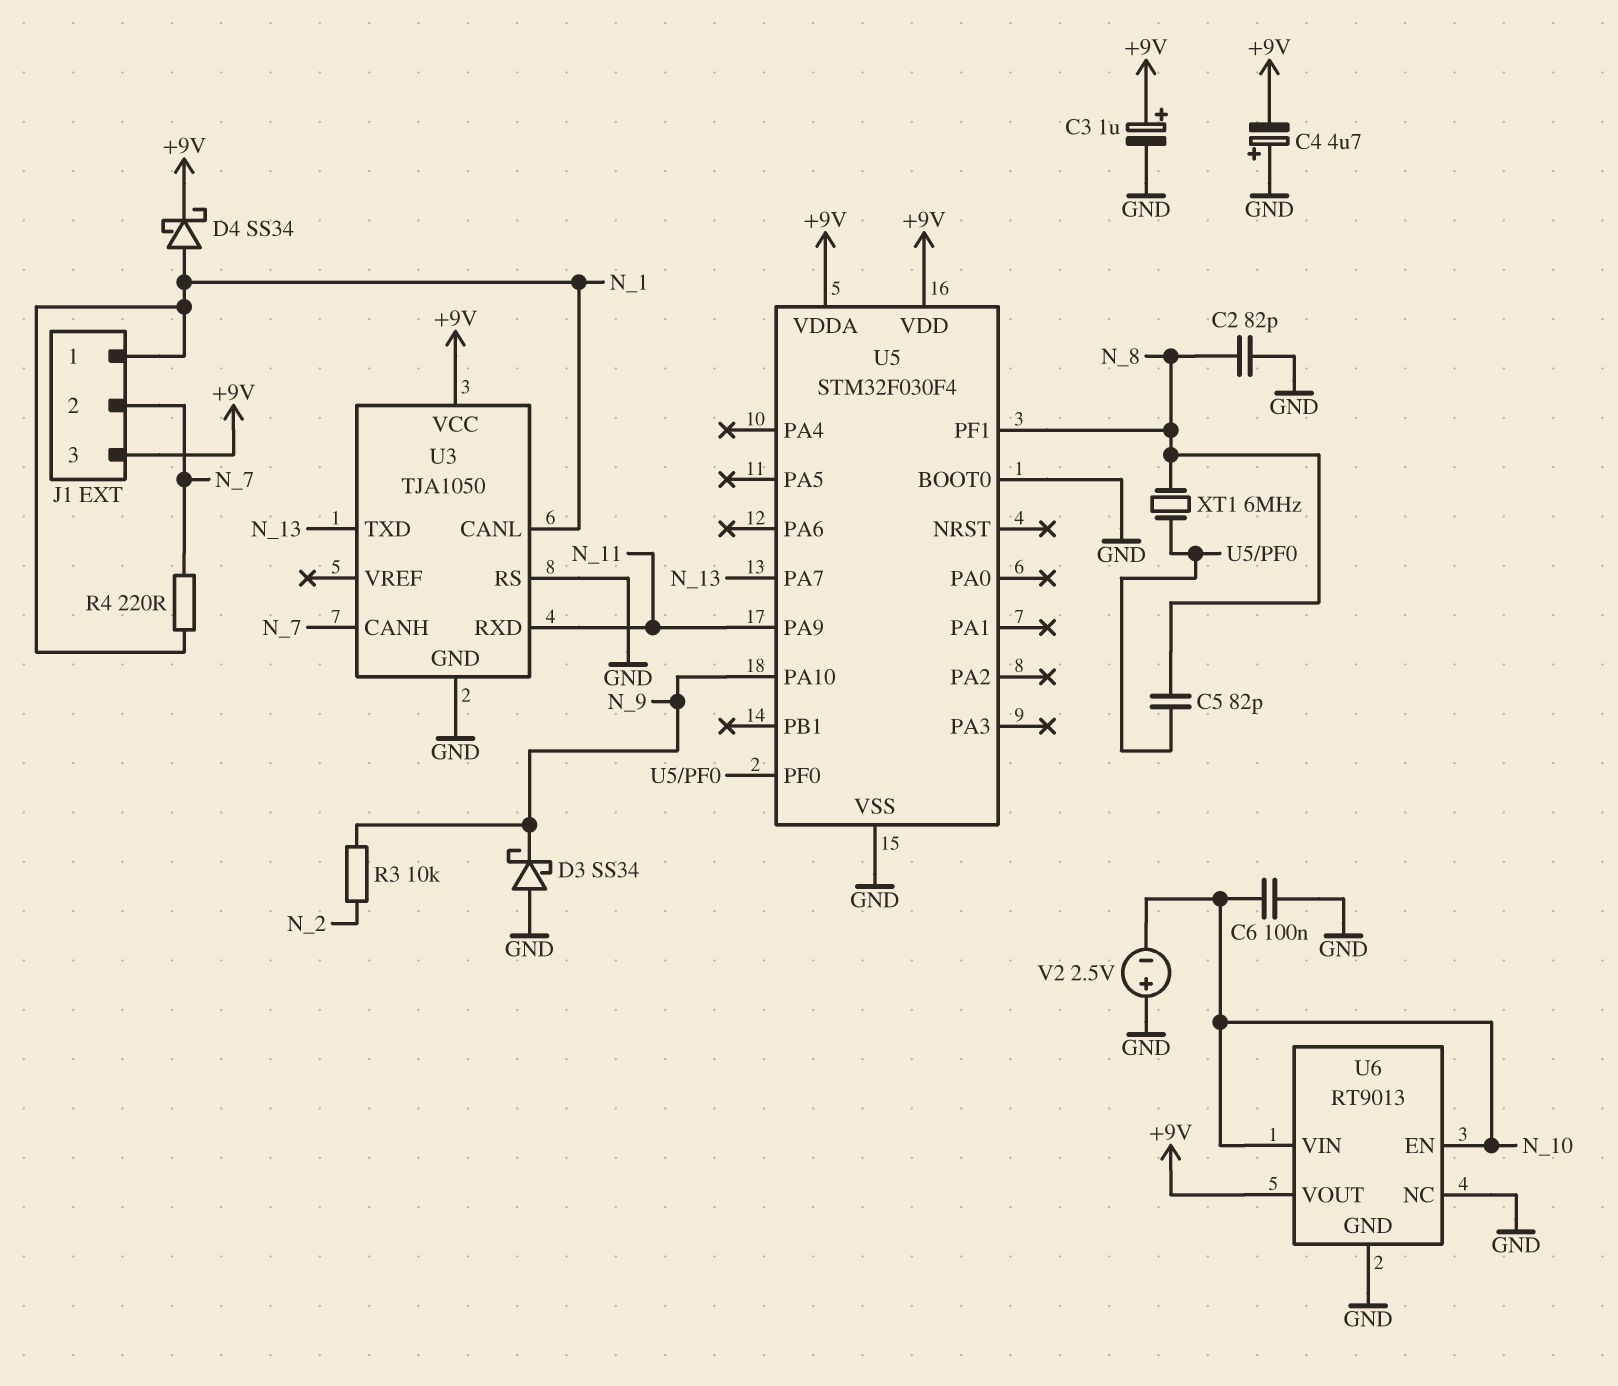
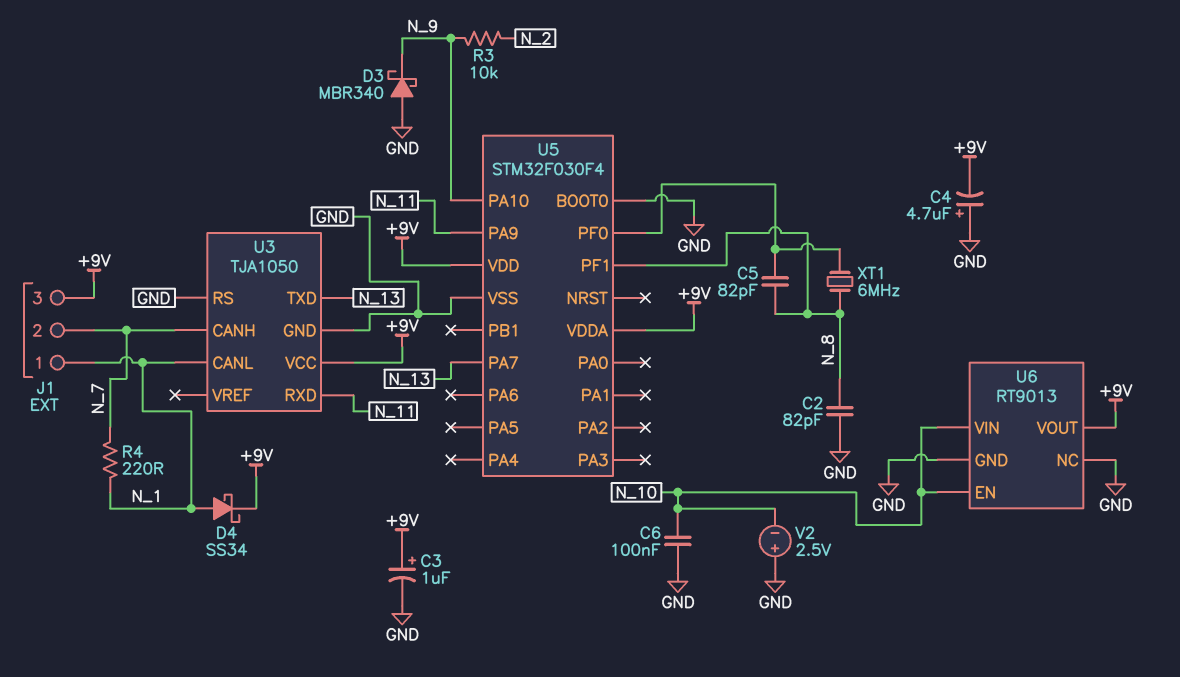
D3: schottky SS34 (A GND, K N_9) -> schottky MBR340 (A GND, K N_9)

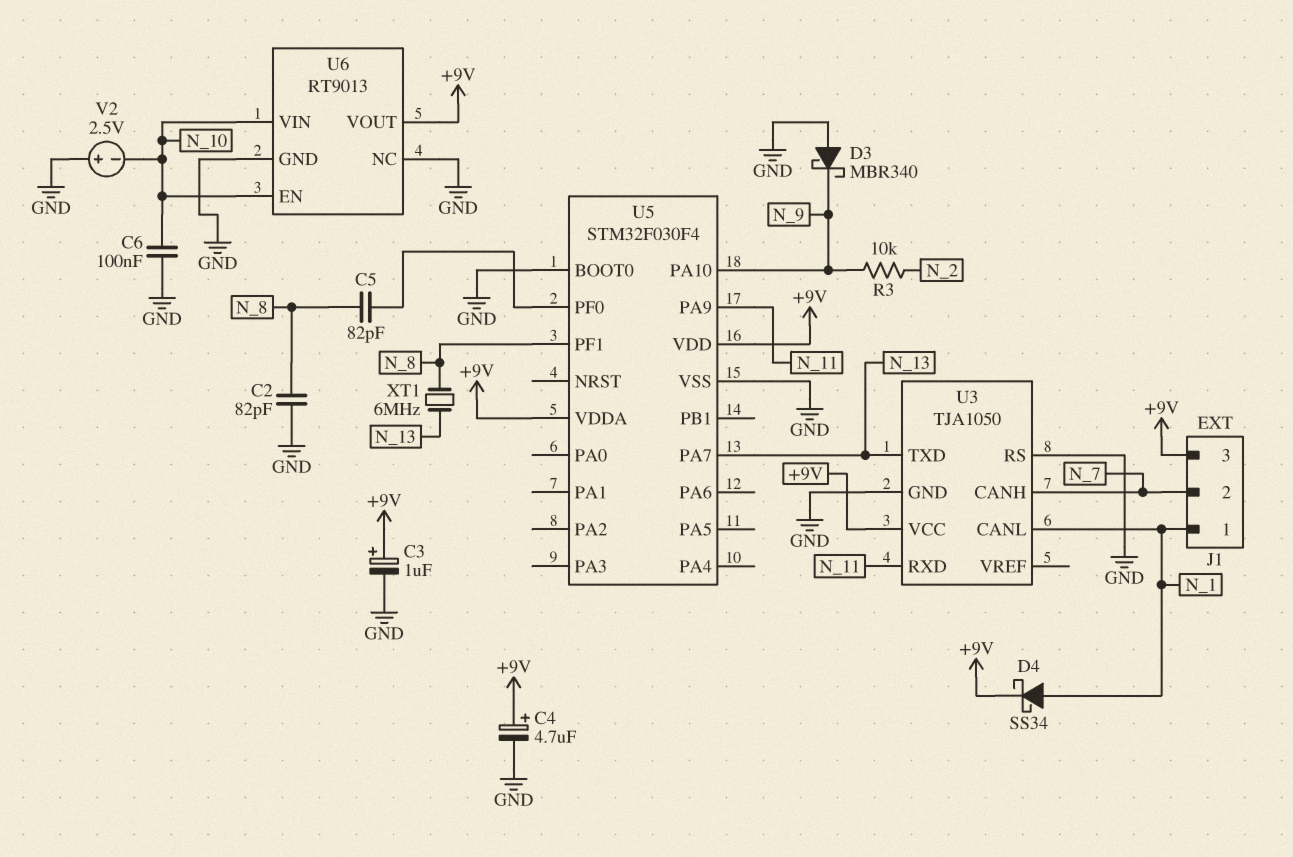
C4: 4.7uF (plus GND, minus +9V) -> 4.7uF (plus +9V, minus GND)
R4: 220 (N_1, N_7) -> none
XT1: 6MHz (N_8, U5/PF0) -> 6MHz (N_8, N_13)

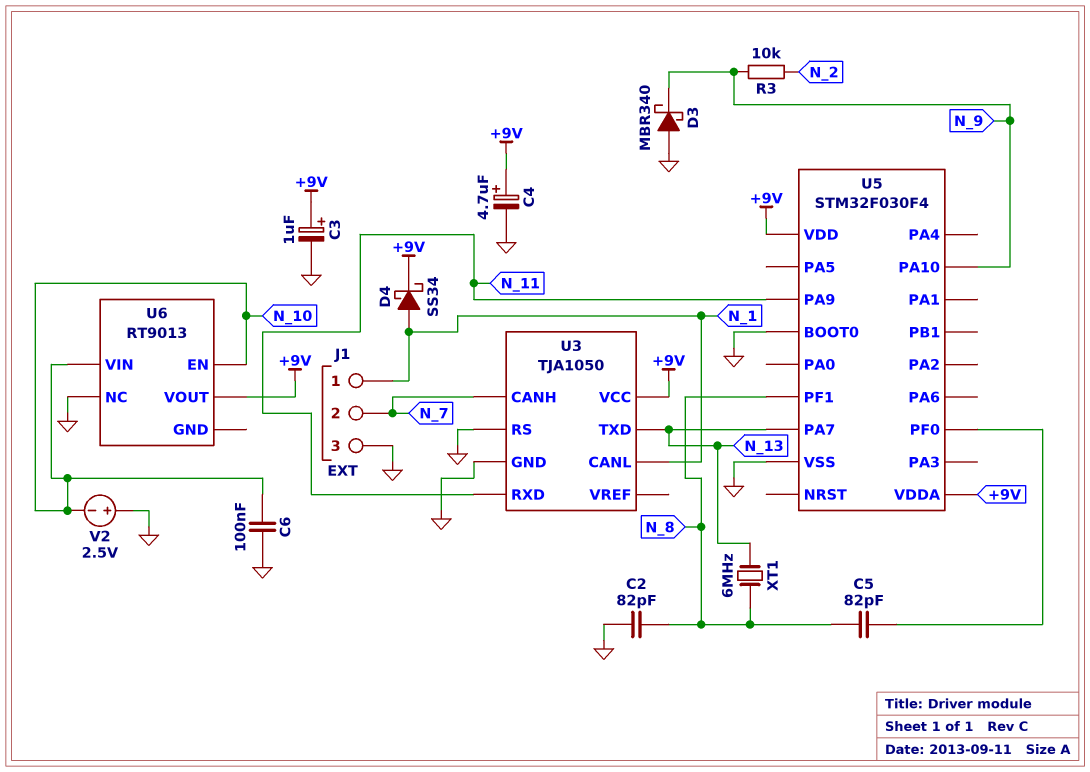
J1 pin 3: +9V -> GND
U6 pin GND: GND -> none

